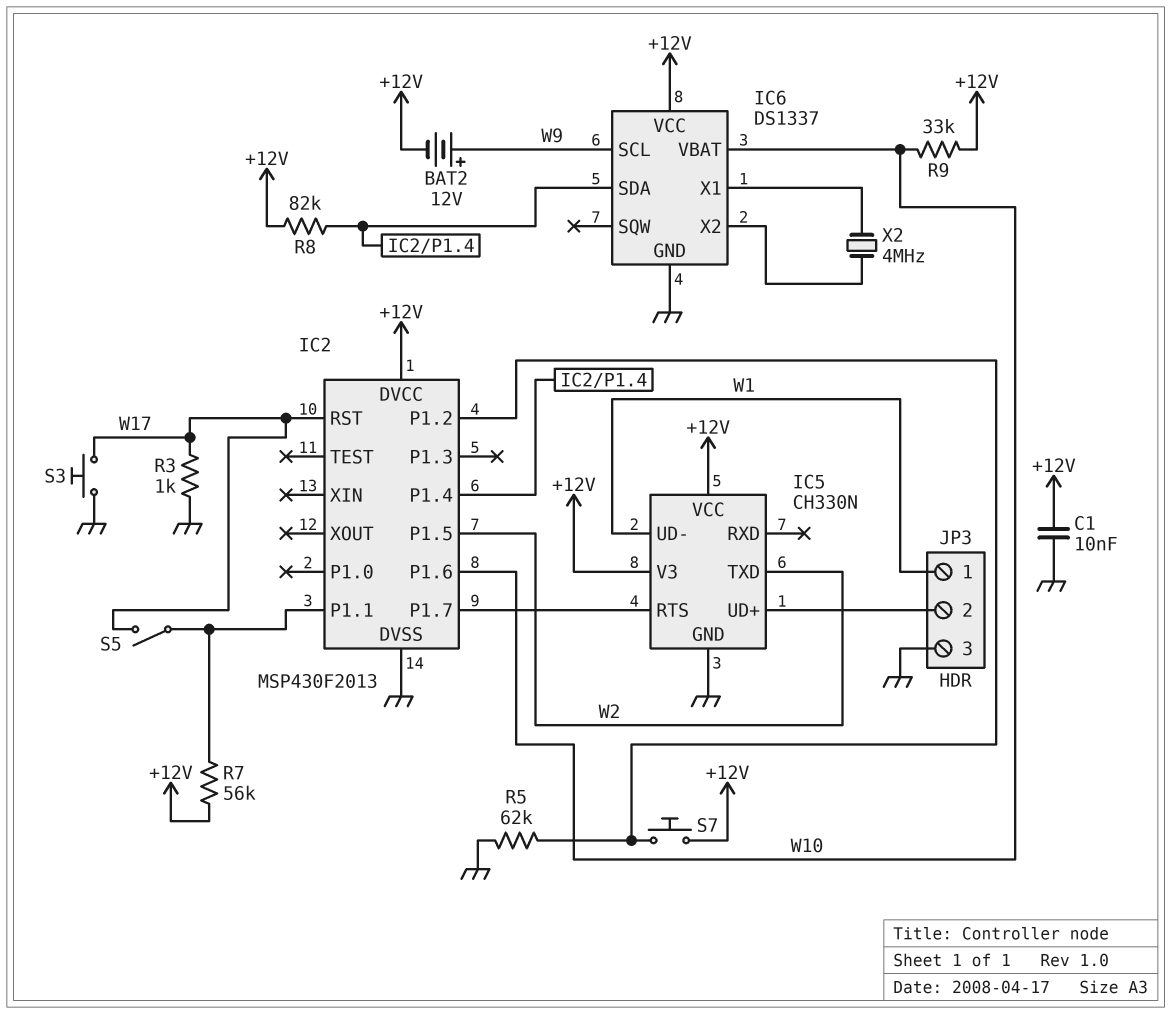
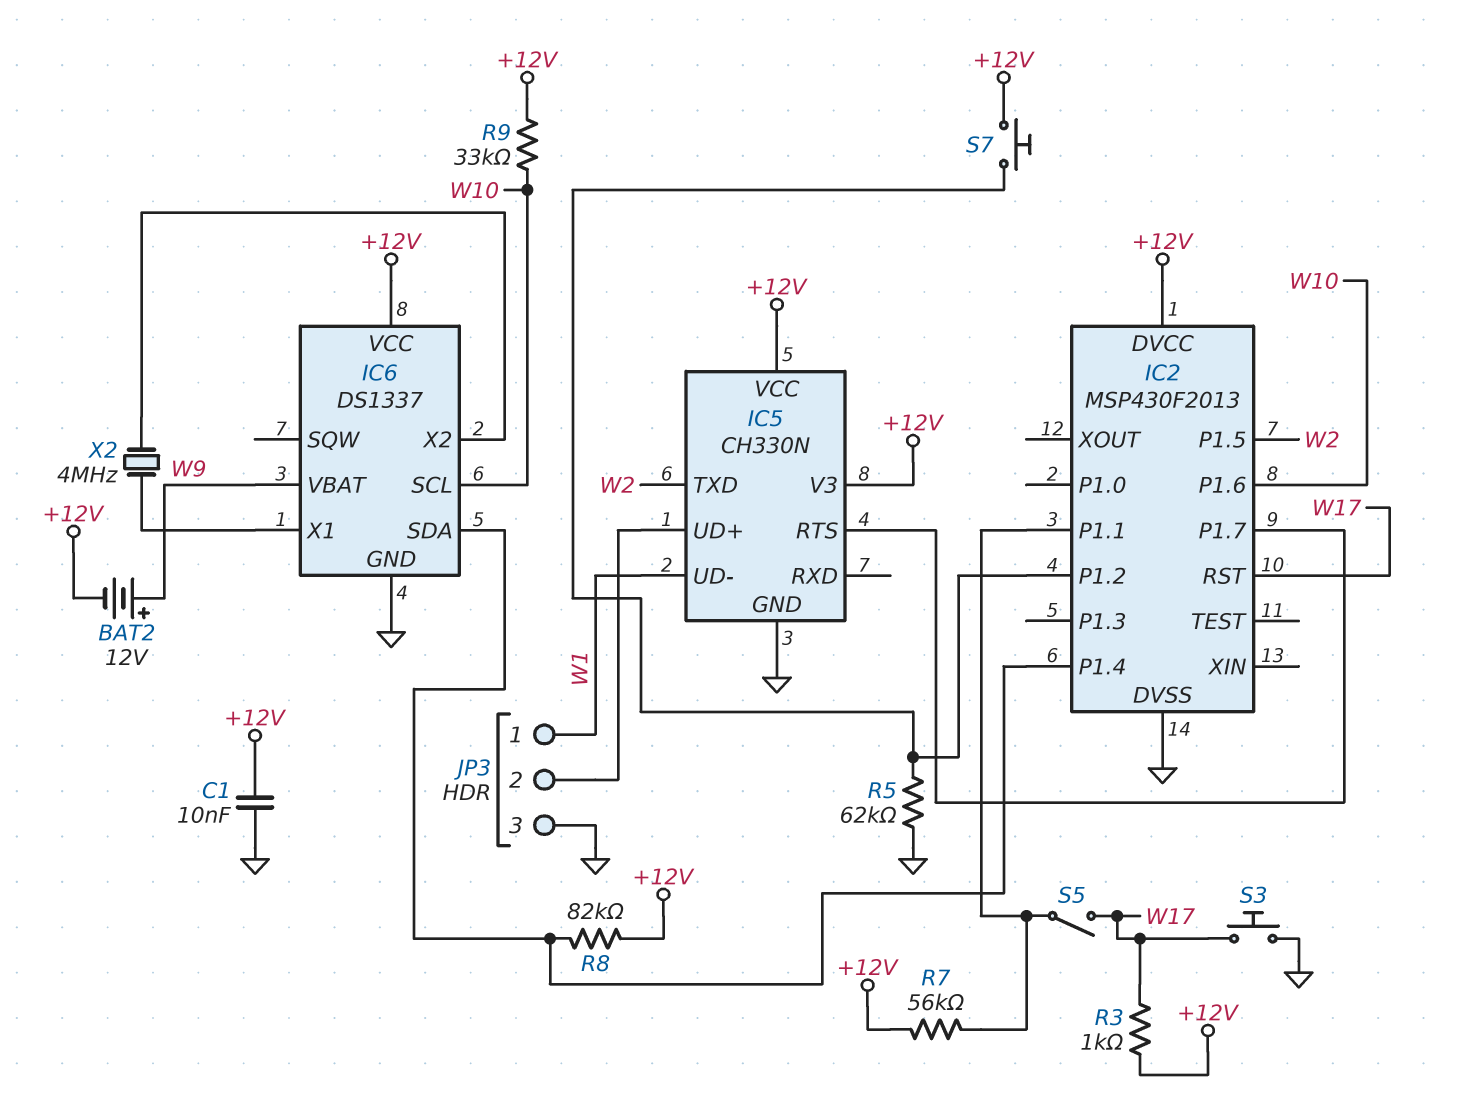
IC6 pin SCL: W9 -> W10
IC6 pin VBAT: W10 -> W9
R3: 1k (GND, W17) -> 1k (+12V, W17)

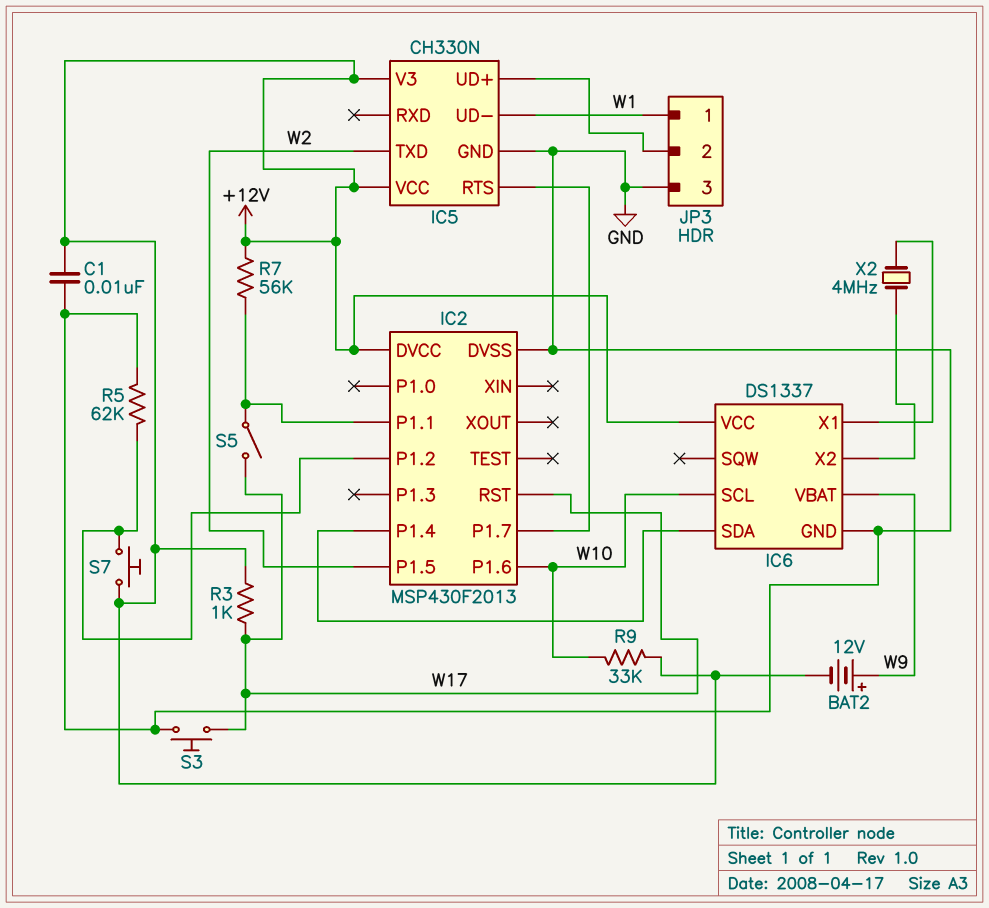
R8: 82k (+12V, IC2/P1.4) -> none

